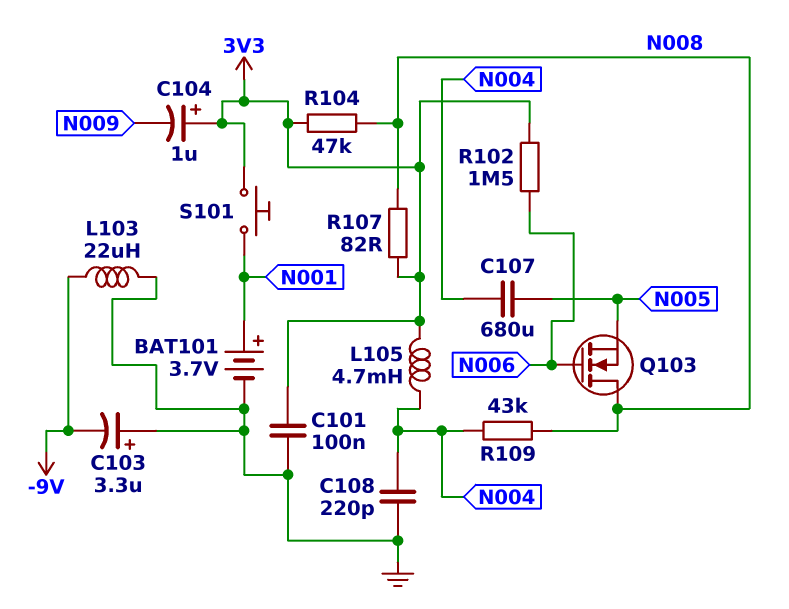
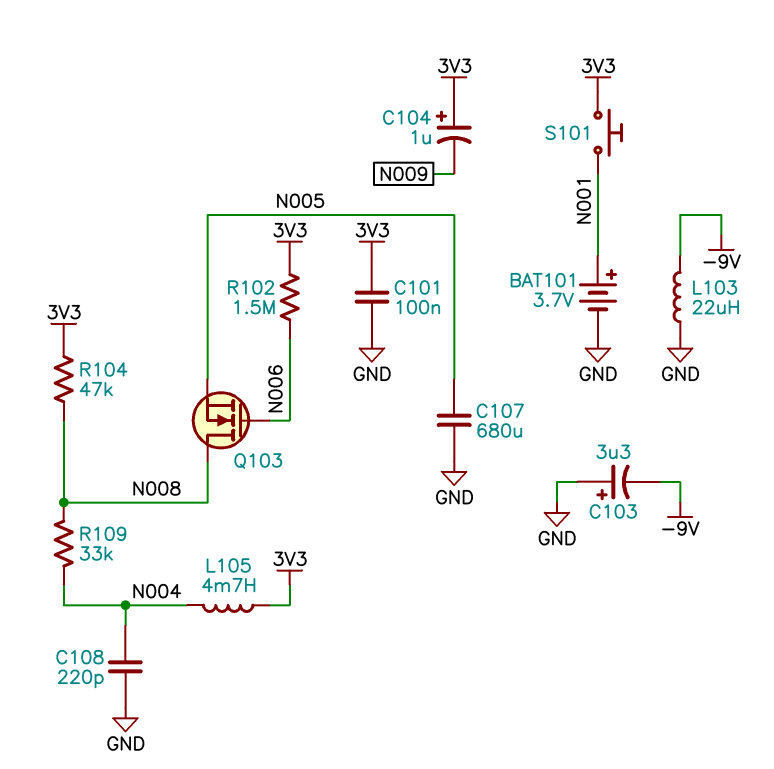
C107: 680uF (N004, N005) -> 680uF (GND, N005)
R107: 82 (3V3, N008) -> none
R109: 43k (N004, N008) -> 33k (N004, N008)

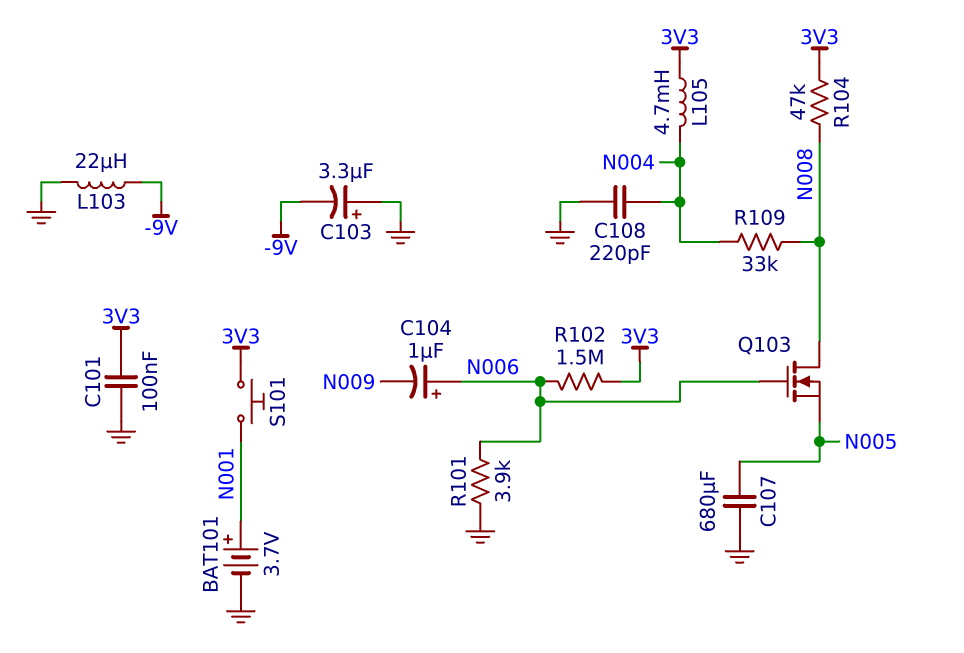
C104: 1uF (plus 3V3, minus N009) -> 1uF (plus N006, minus N009)
R101: none -> 3.9k (GND, N006)

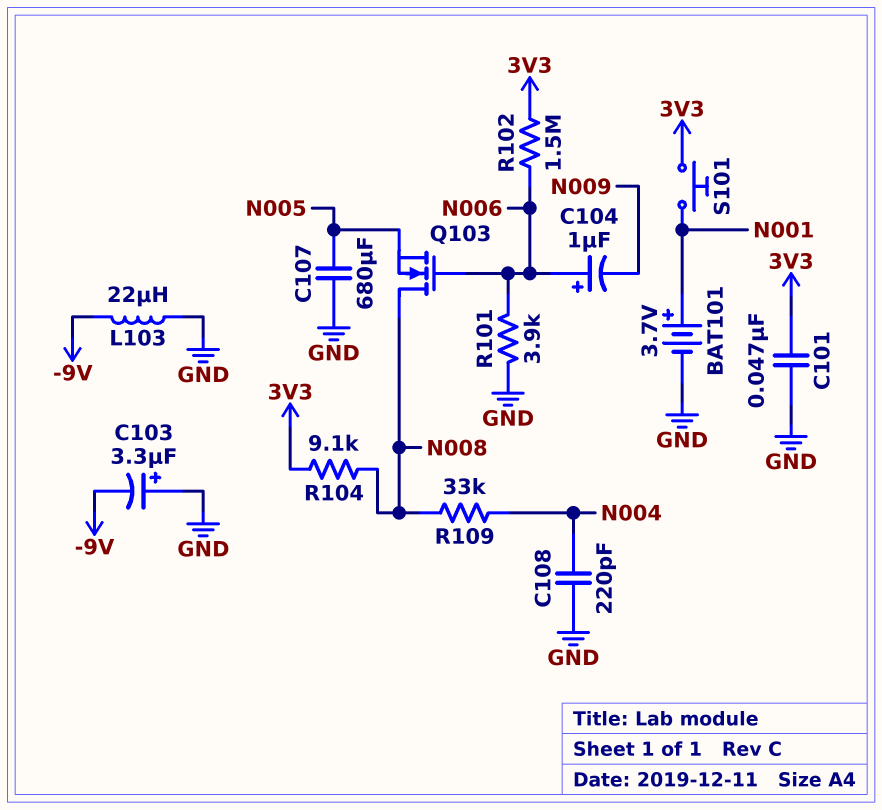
C101: 100nF (3V3, GND) -> 47nF (3V3, GND)
L105: 4.7mH (3V3, N004) -> none
R104: 47k (3V3, N008) -> 9.1k (3V3, N008)

